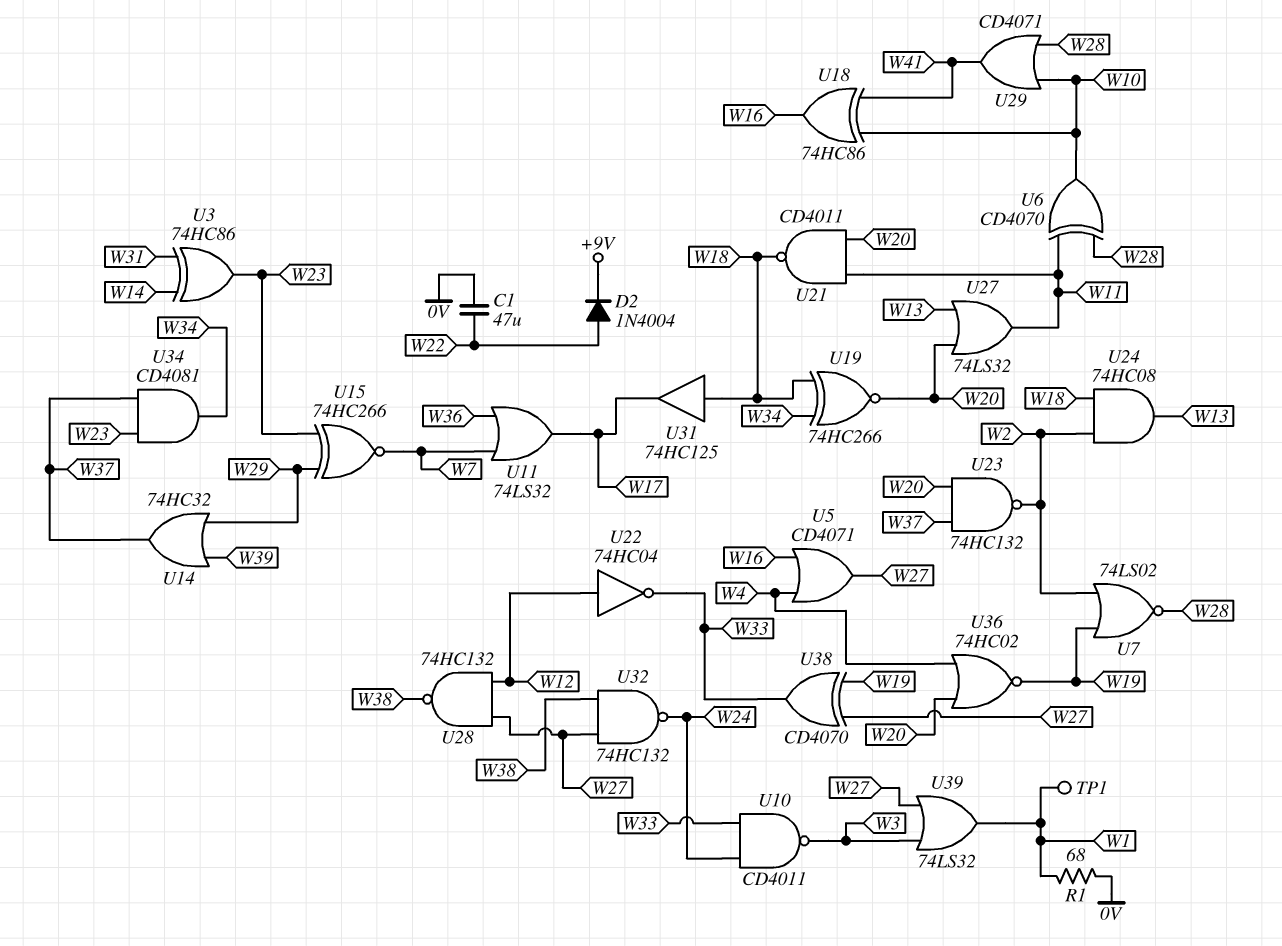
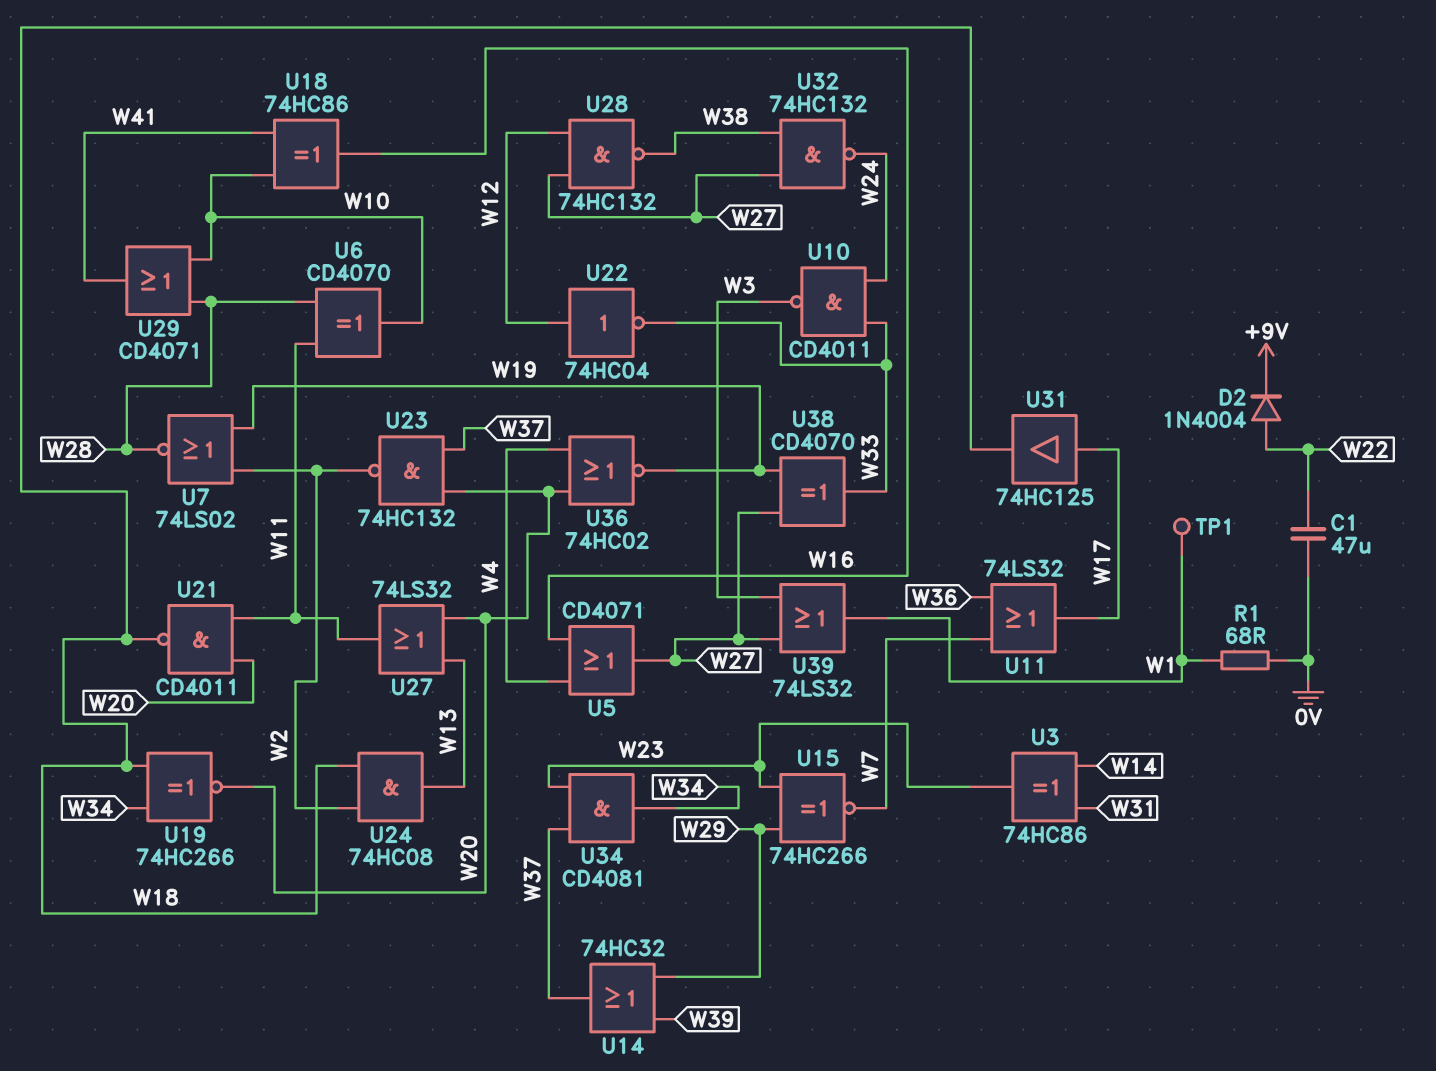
U31: buffer 74HC125 (in W18, out W17) -> buffer 74HC125 (in W17, out W18)

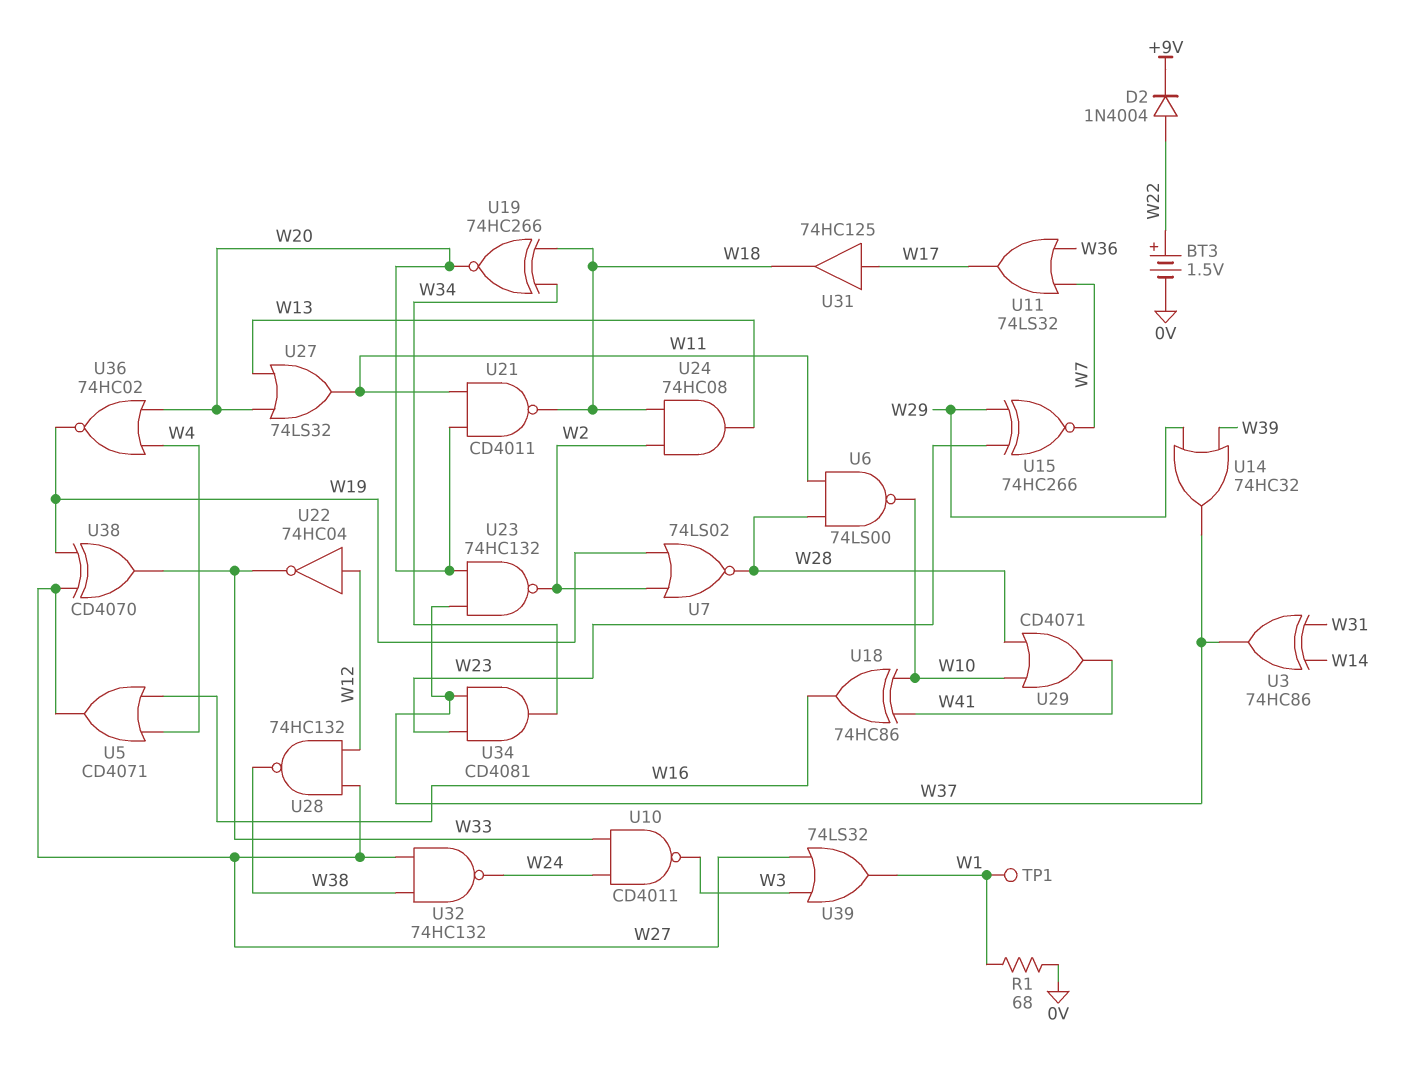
BT3: none -> 1.5V (plus W22, minus 0V)
C1: 47uF (0V, W22) -> none
U3: XOR 74HC86 (in W14, in W31, out W23) -> XOR 74HC86 (in W14, in W31, out W37)
U6: XOR CD4070 (in W11, in W28, out W10) -> NAND 74LS00 (in W11, in W28, out W10)

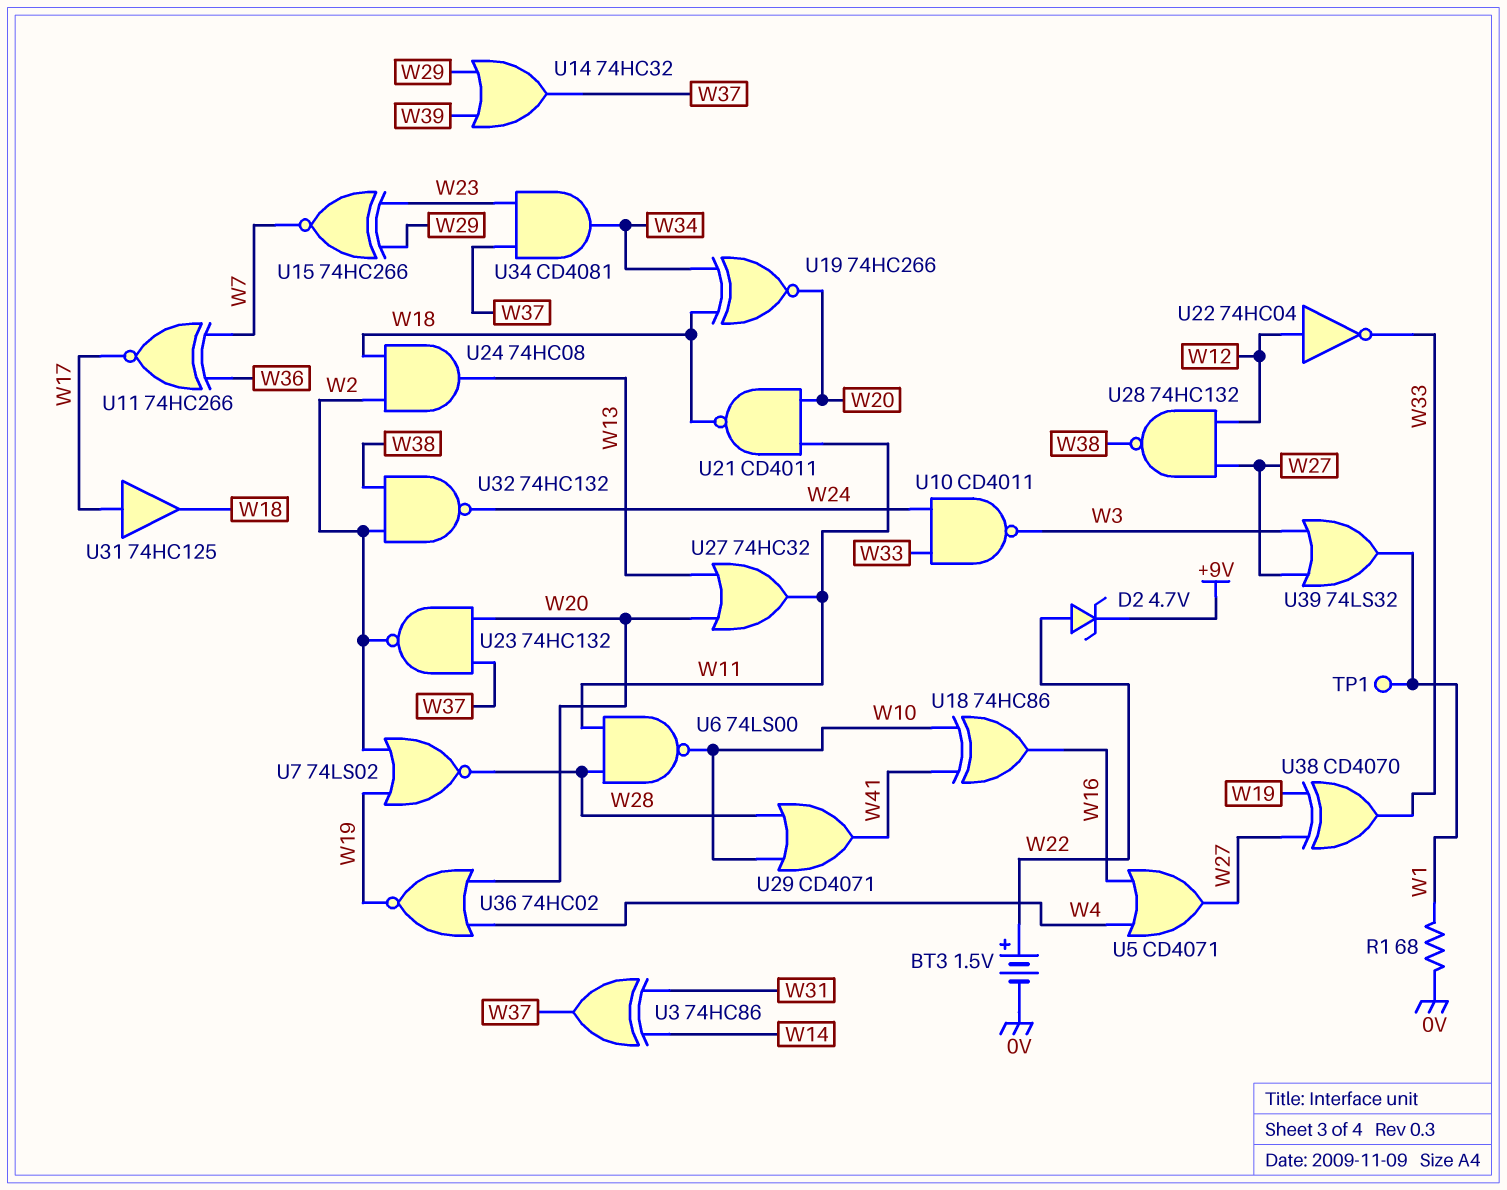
D2: diode 1N4004 (A W22, K +9V) -> zener 4.7V (A W22, K +9V)
U11: OR 74LS32 (in W7, in W36, out W17) -> XNOR 74HC266 (in W7, in W36, out W17)
U27: OR 74LS32 (in W13, in W20, out W11) -> OR 74HC32 (in W13, in W20, out W11)
U32: NAND 74HC132 (in W27, in W38, out W24) -> NAND 74HC132 (in W2, in W38, out W24)

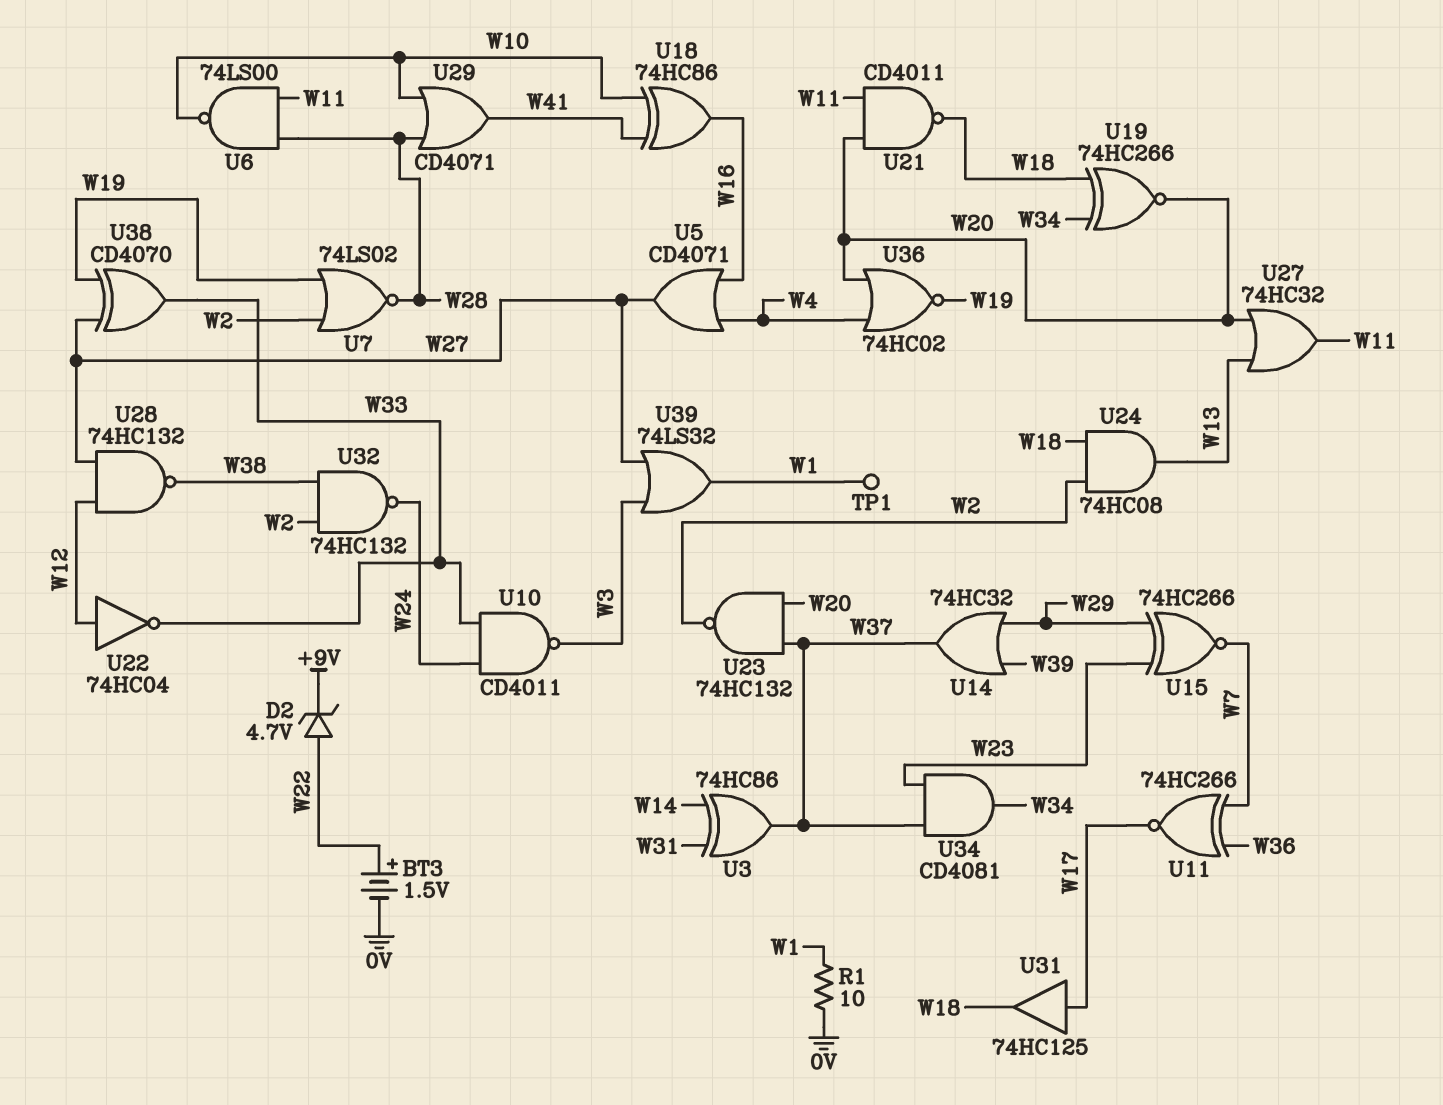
R1: 68 (0V, W1) -> 10 (0V, W1)

